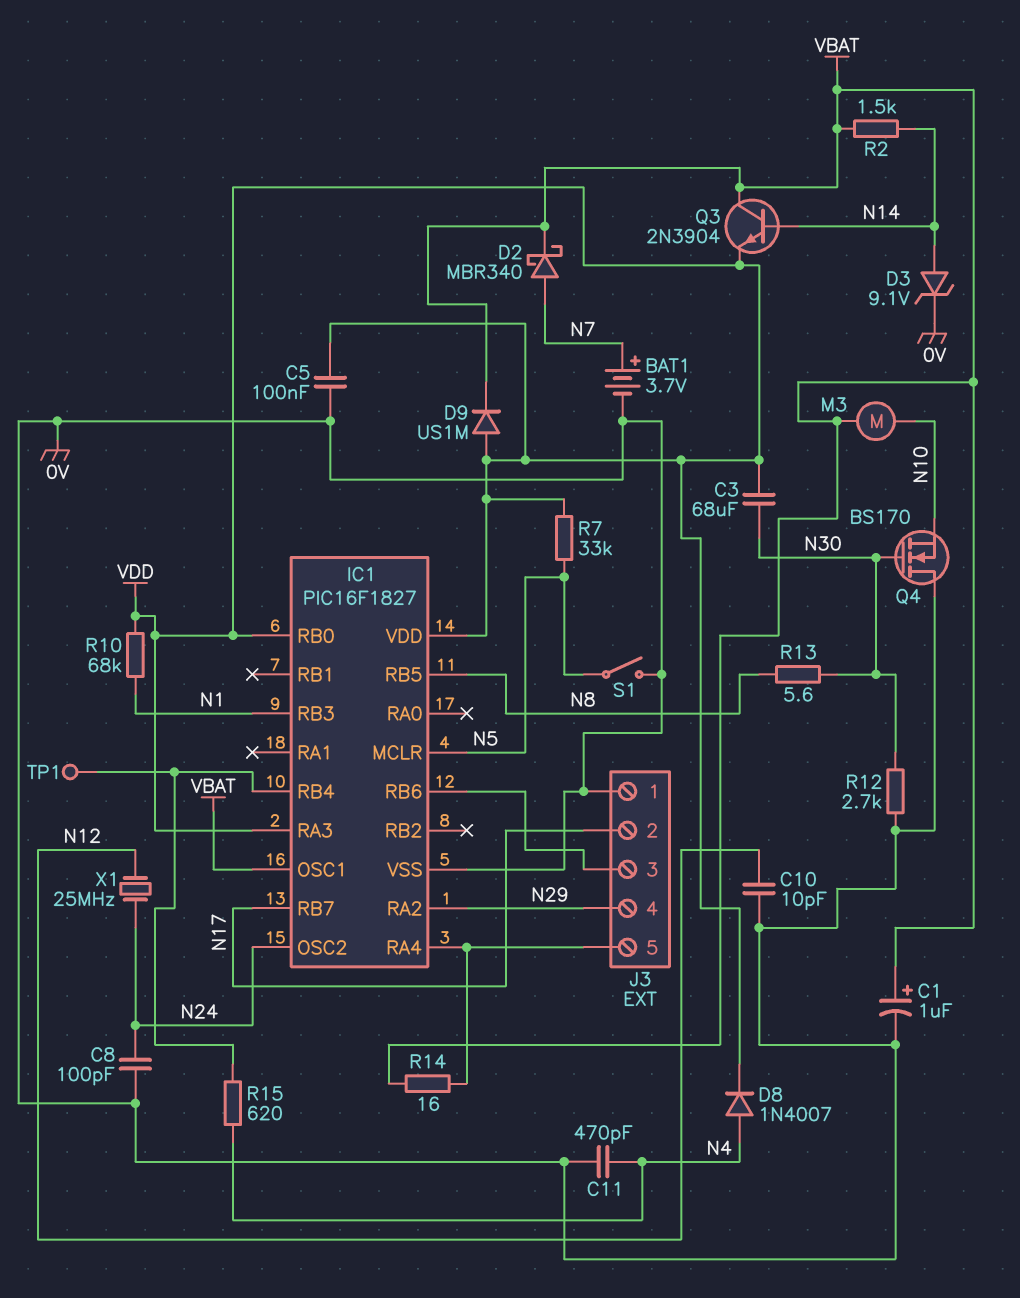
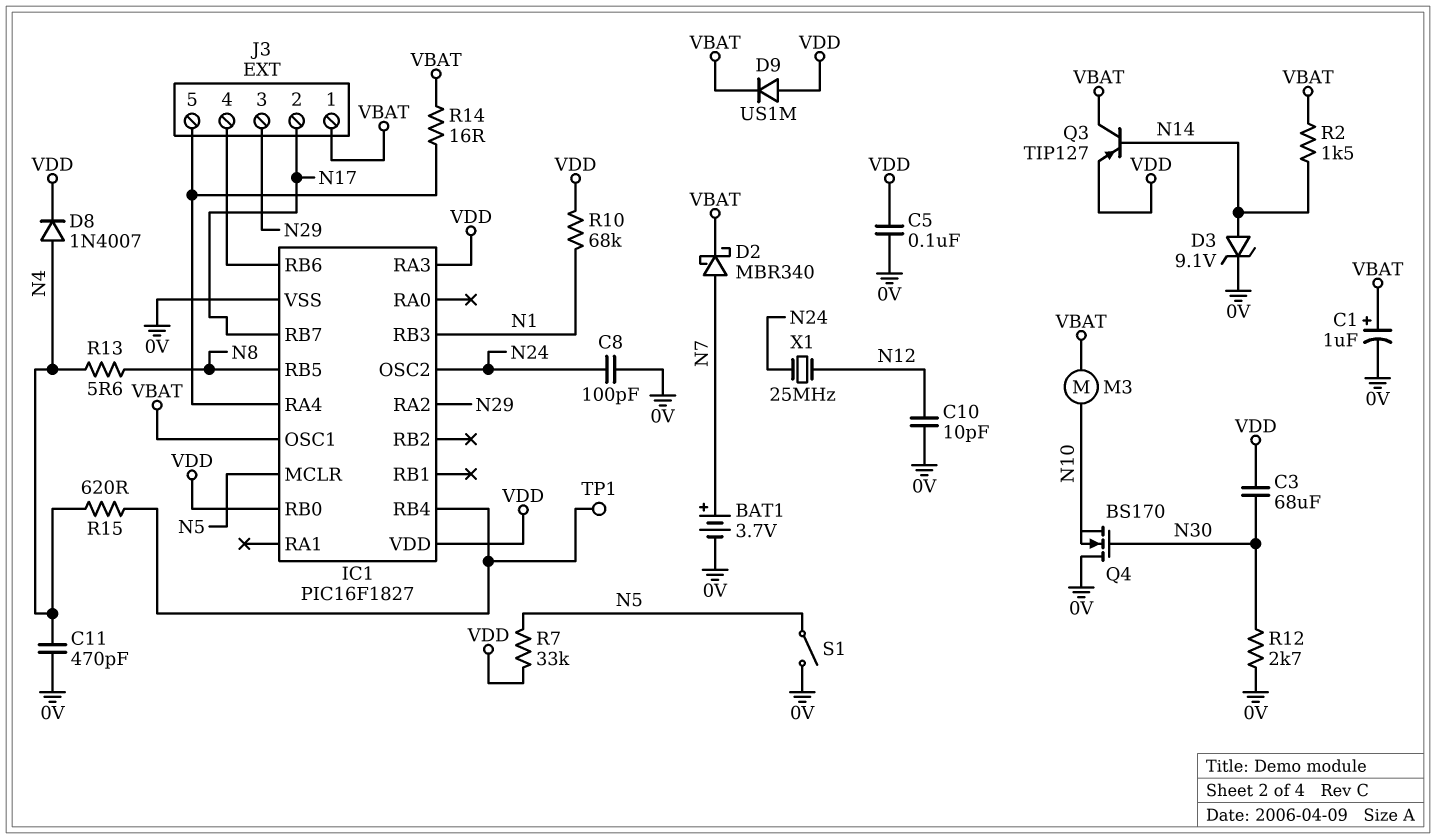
J3 pin 1: 0V -> VBAT
J3 pin 3: IC1/RB6 -> N29
J3 pin 4: N29 -> IC1/RB6
Q3: NPN 2N3904 (B N14, C VBAT, E VDD) -> PNP TIP127 (B N14, C VBAT, E VDD)
R13: 5.6 (N8, N30) -> 5.6 (N4, N8)

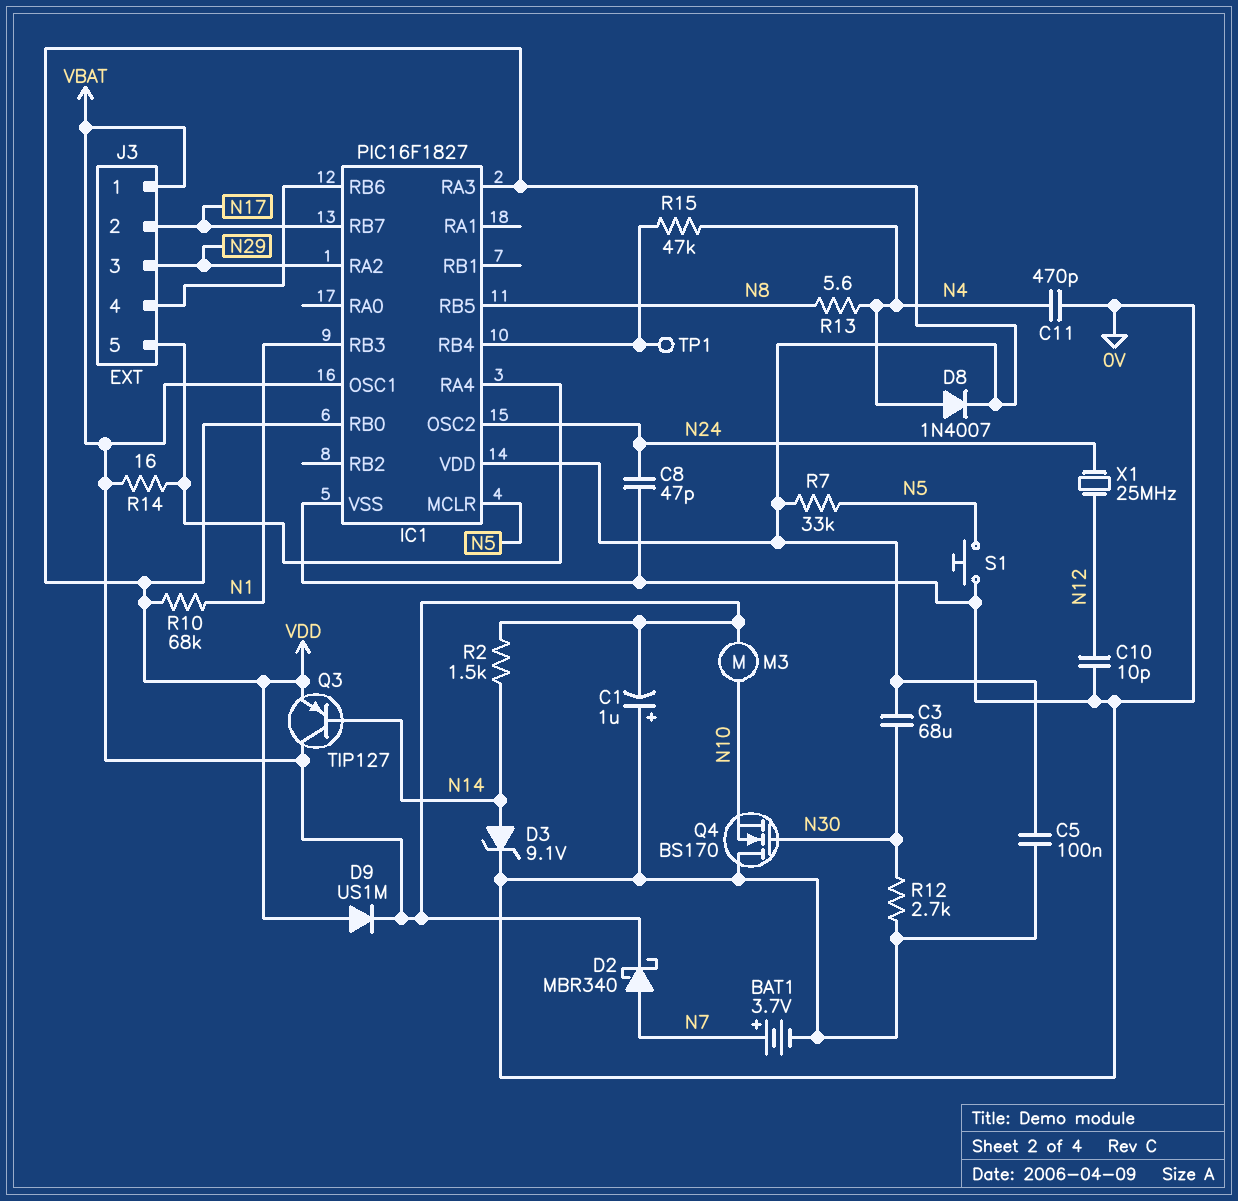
C1: 1uF (plus VBAT, minus 0V) -> 1uF (plus 0V, minus VBAT)
C8: 100pF (0V, N24) -> 47pF (0V, N24)
R15: 620 (IC1/RB4, N4) -> 47k (IC1/RB4, N4)
S1: switch (0V, N5) -> button (0V, N5)

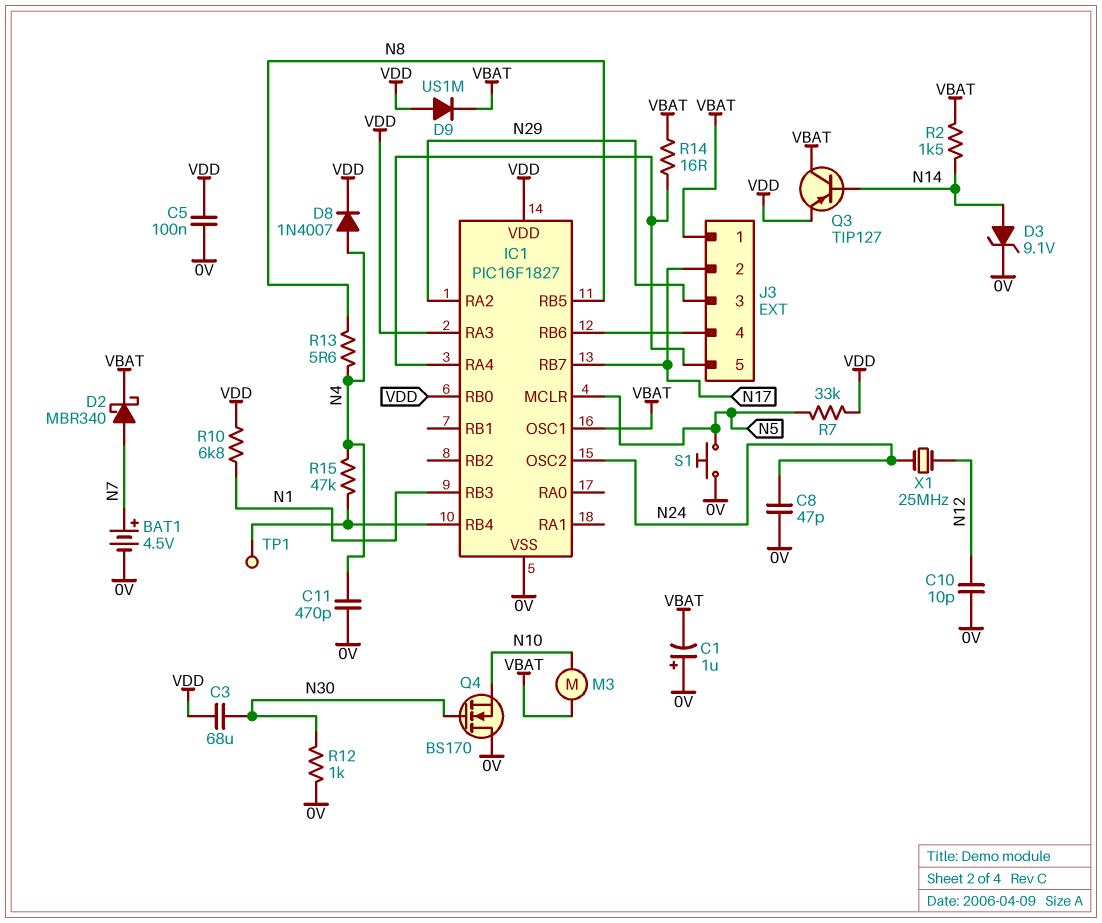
BAT1: 3.7V (plus N7, minus 0V) -> 4.5V (plus N7, minus 0V)
R10: 68k (N1, VDD) -> 6.8k (N1, VDD)
R12: 2.7k (0V, N30) -> 1k (0V, N30)

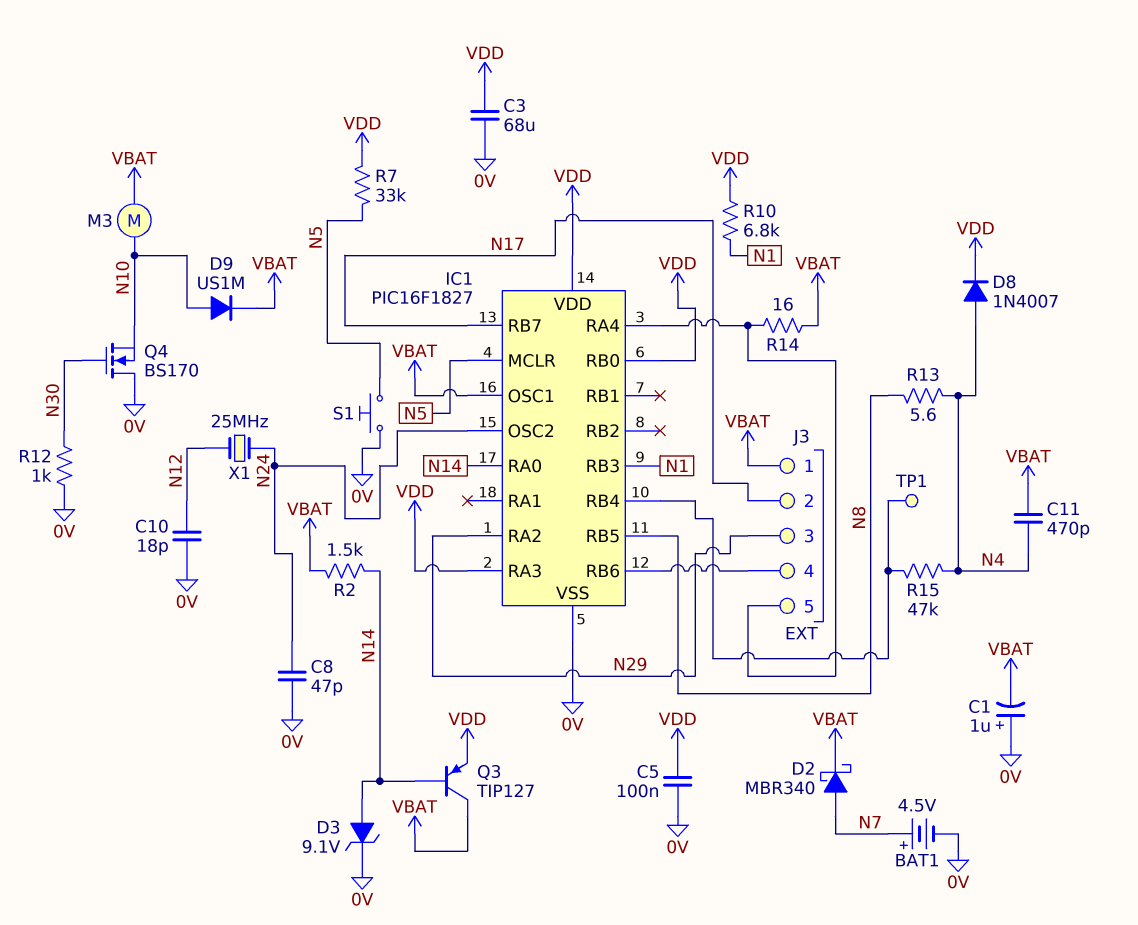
C3: 68uF (N30, VDD) -> 68uF (0V, VDD)
C10: 10pF (0V, N12) -> 18pF (0V, N12)
C11: 470pF (0V, N4) -> 470pF (N4, VBAT)
D9: diode US1M (A VDD, K VBAT) -> diode US1M (A N10, K VBAT)
IC1 pin RA0: none -> N14

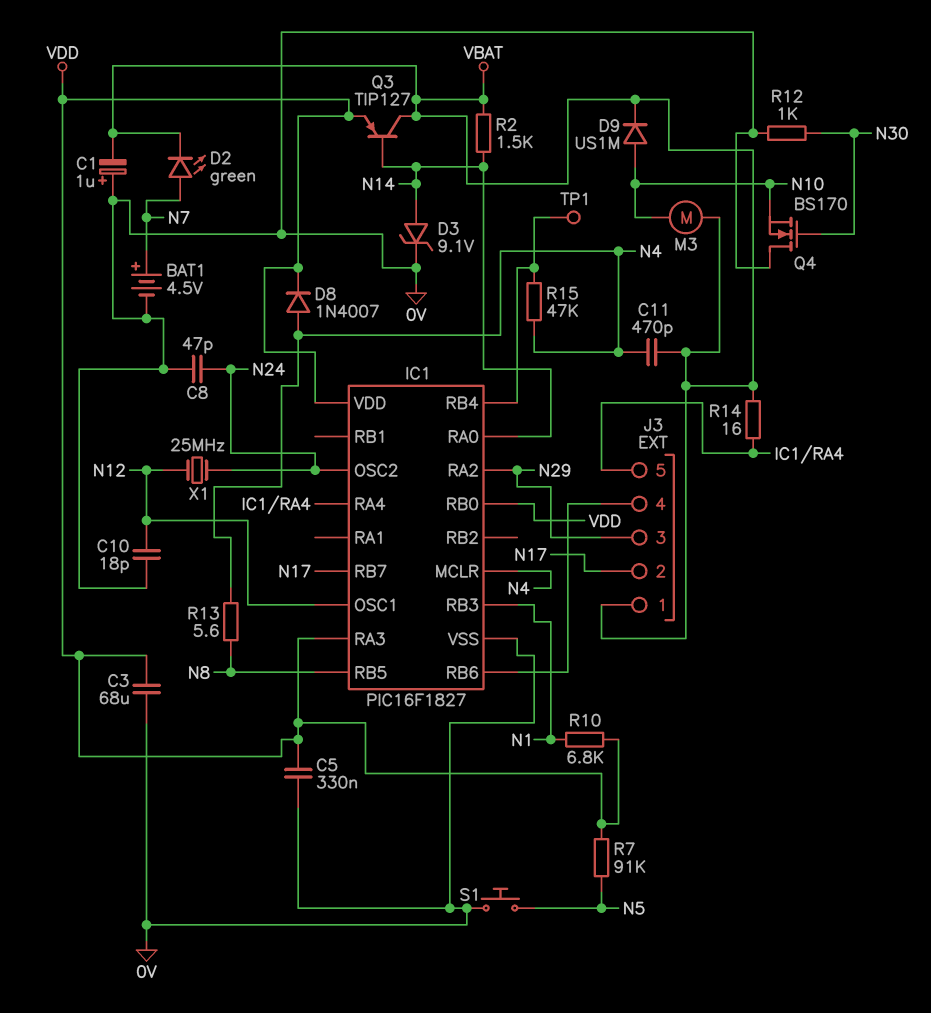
C5: 100nF (0V, VDD) -> 330nF (0V, VDD)
D2: schottky MBR340 (A N7, K VBAT) -> LED green (A N7, K VBAT)
IC1 pin MCLR: N5 -> N4
IC1 pin OSC1: VBAT -> N12
R7: 33k (N5, VDD) -> 91k (N5, VDD)

